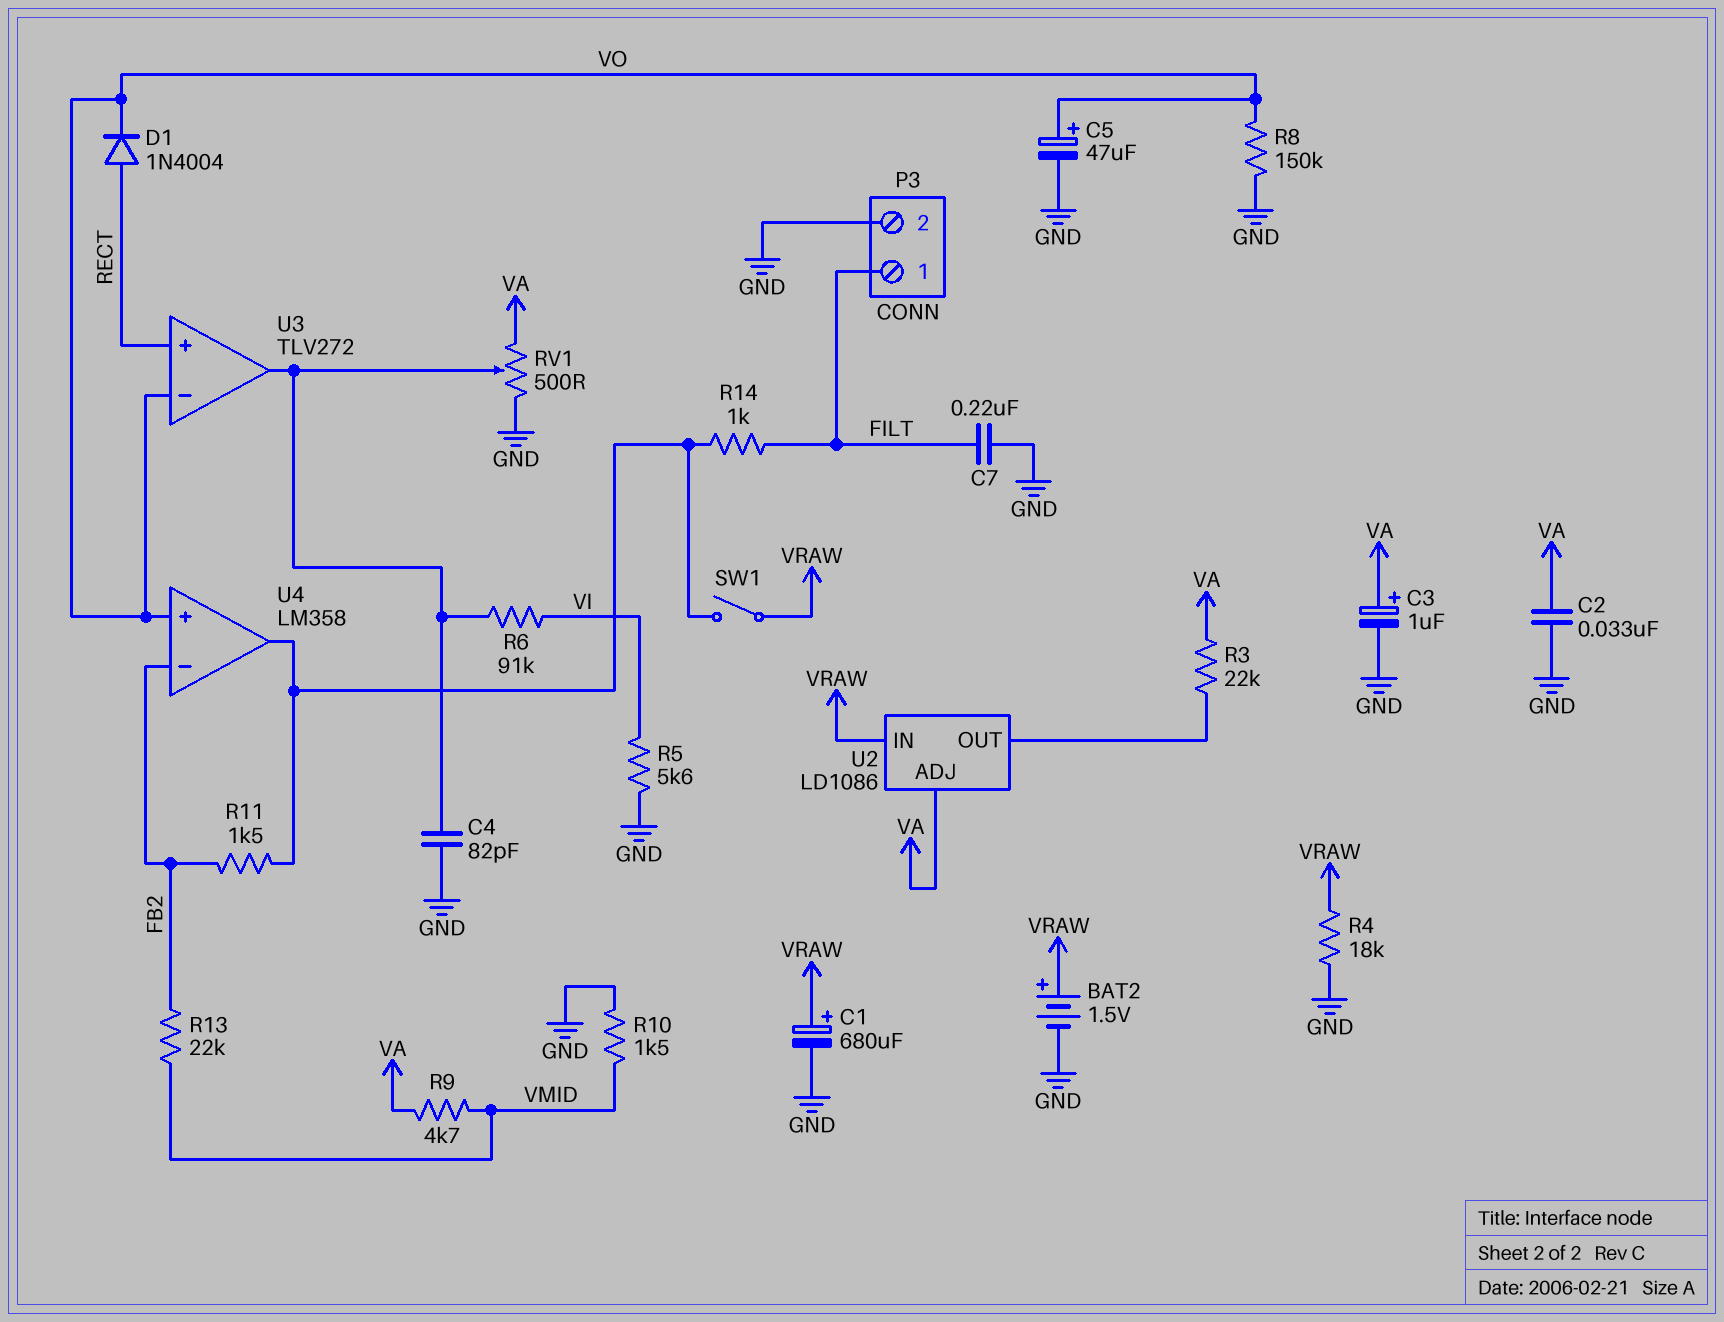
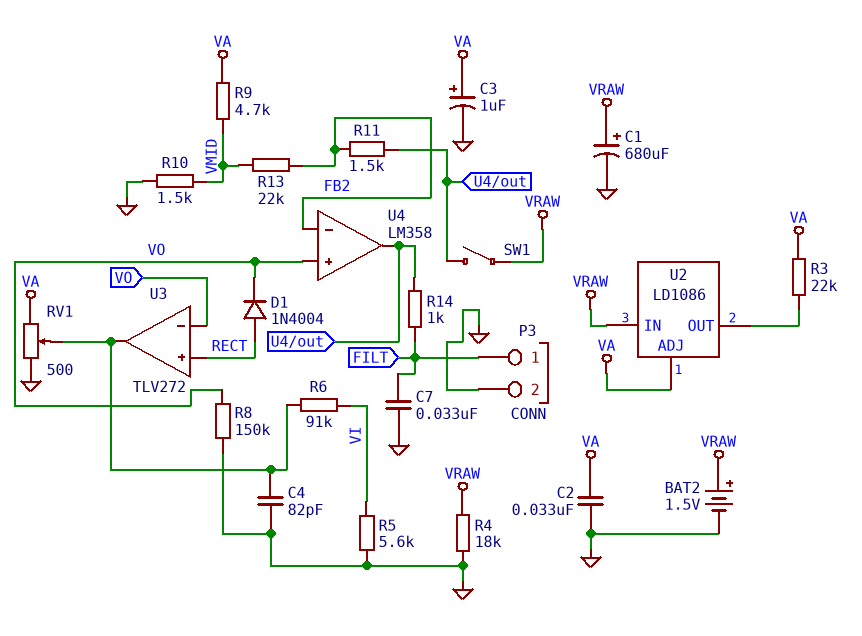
C5: 47uF (plus VO, minus GND) -> none
C7: 220nF (FILT, GND) -> 33nF (FILT, GND)

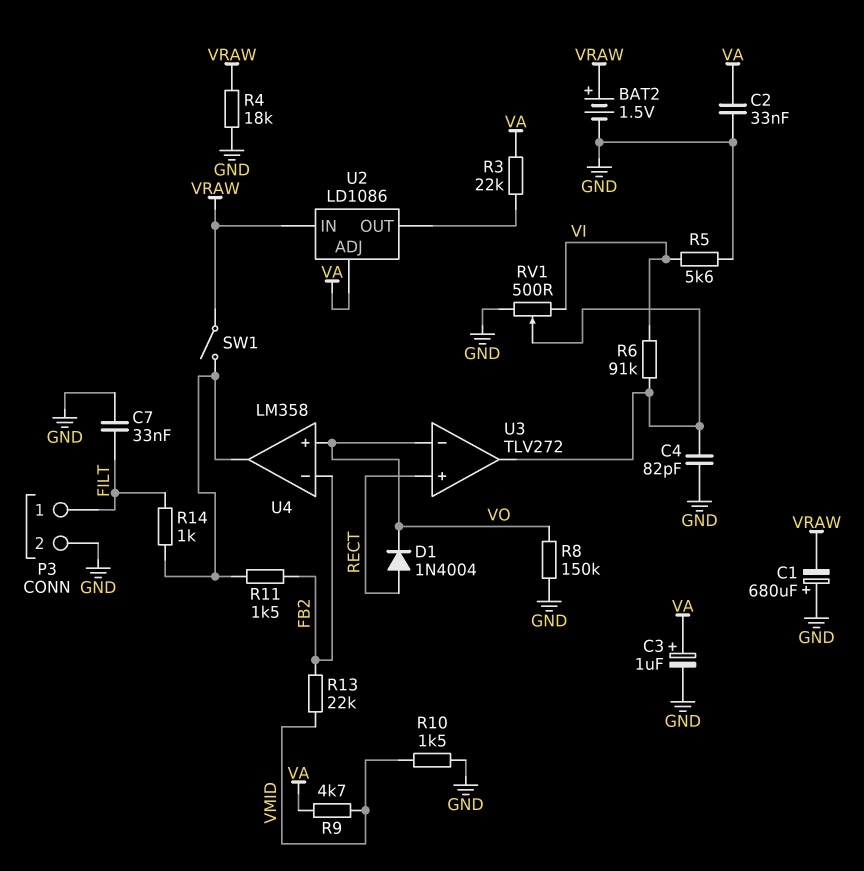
C1: 680uF (plus VRAW, minus GND) -> 680uF (plus GND, minus VRAW)
RV1: 500 (GND, VA, wiper U3/out) -> 500 (GND, VI, wiper U3/out)

